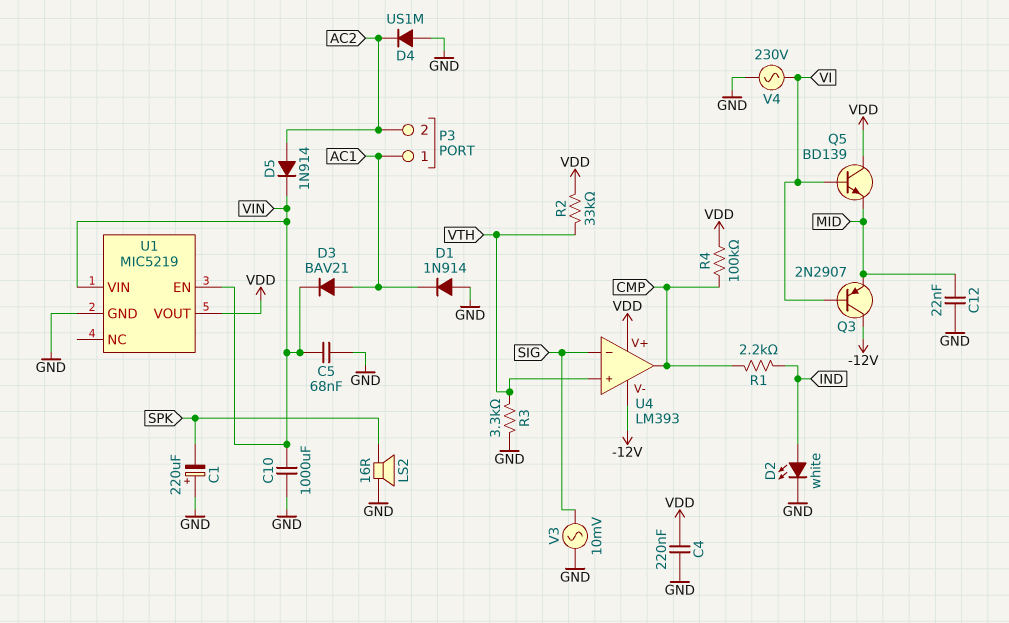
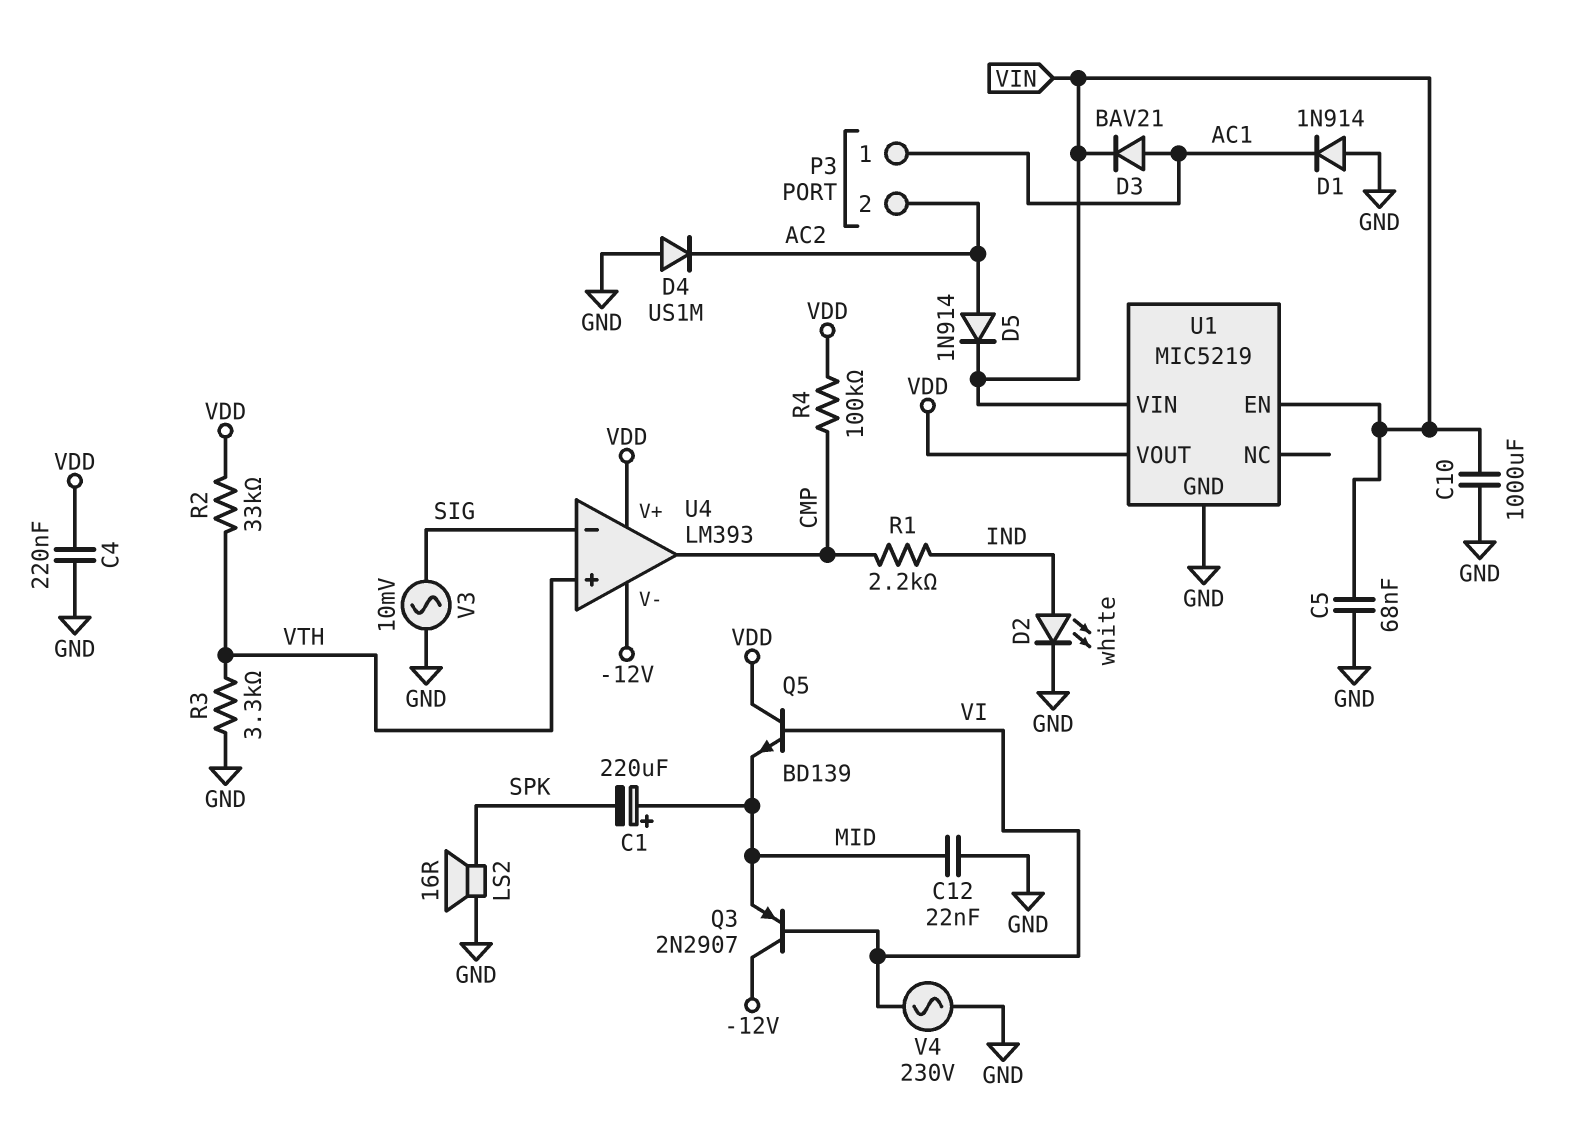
C1: 220uF (plus GND, minus SPK) -> 220uF (plus MID, minus SPK)

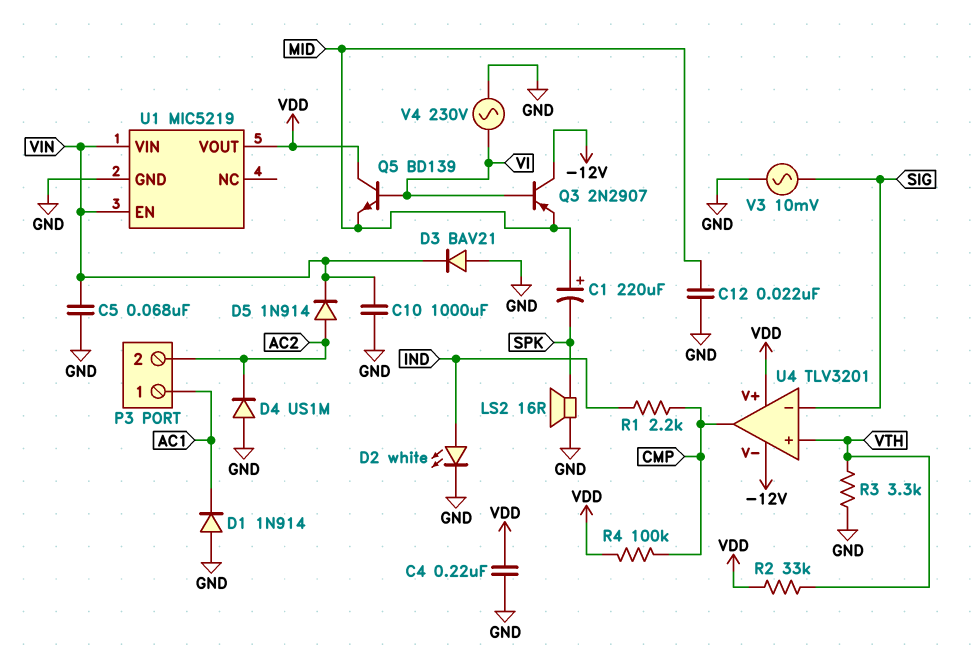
D3: diode BAV21 (A AC1, K VIN) -> diode BAV21 (A GND, K VIN)
U4: LM393 -> TLV3201

